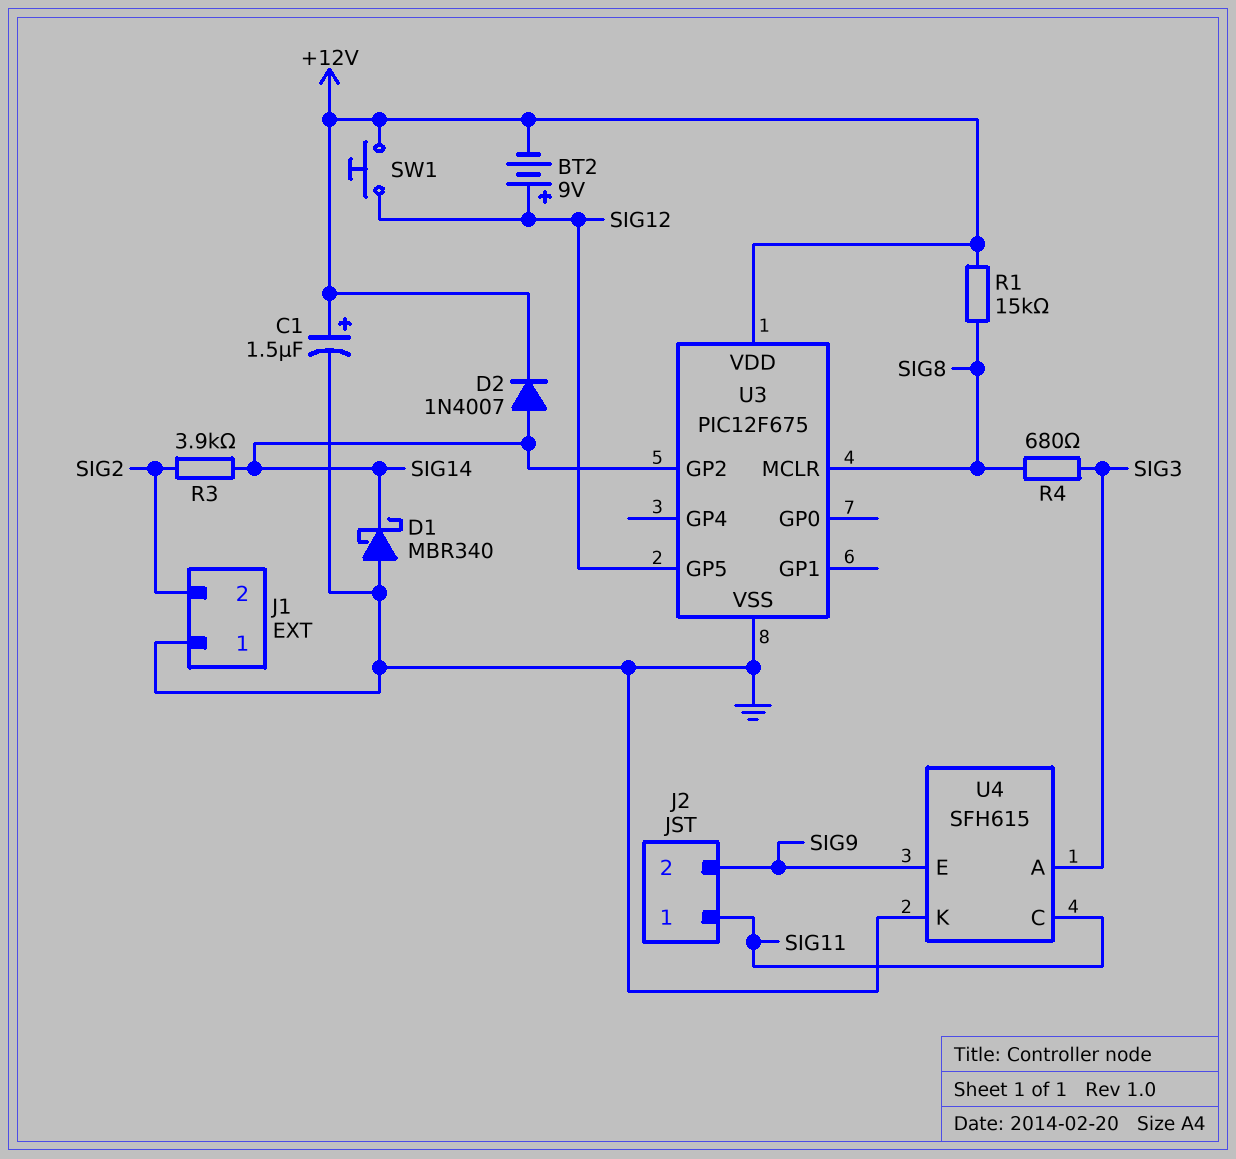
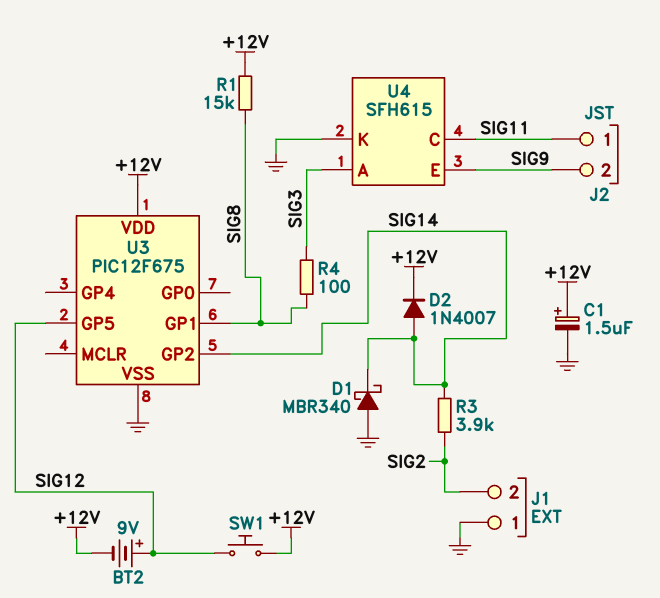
R4: 680 (SIG3, SIG8) -> 100 (SIG3, SIG8)
U3 pin GP1: none -> SIG8
U3 pin MCLR: SIG8 -> none

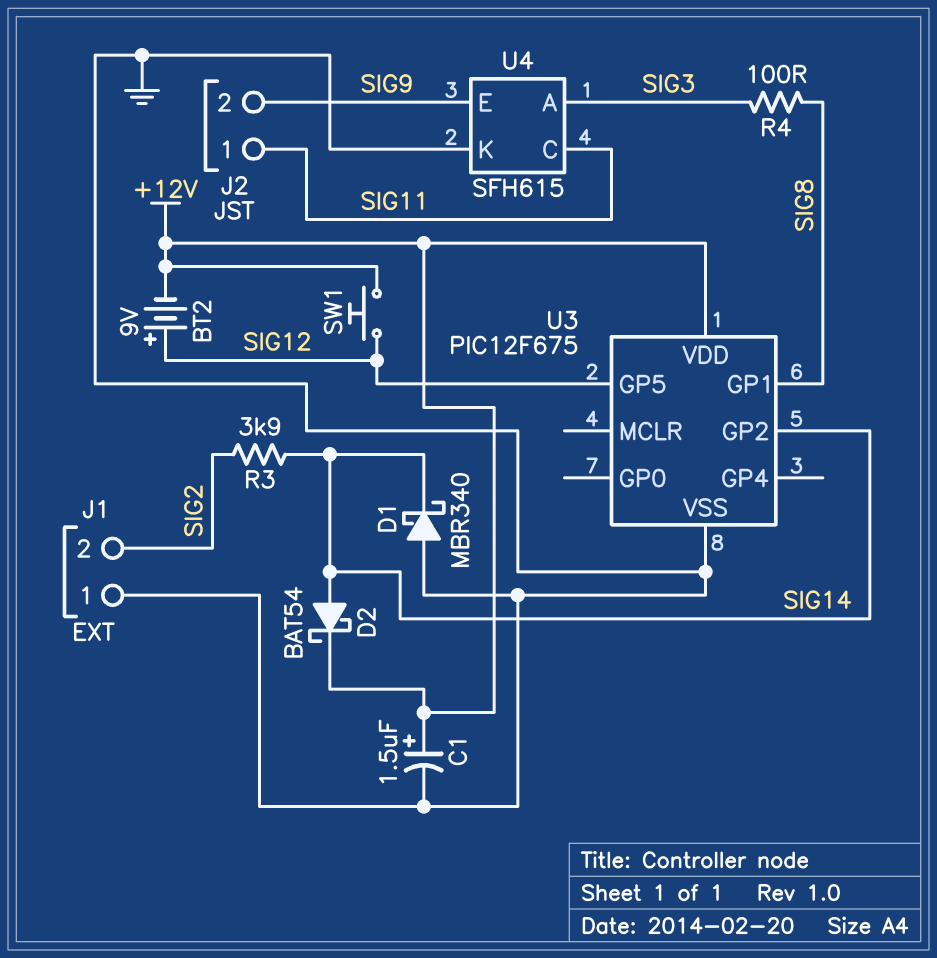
D2: diode 1N4007 (A SIG14, K +12V) -> schottky BAT54 (A SIG14, K +12V)
R1: 15k (+12V, SIG8) -> none

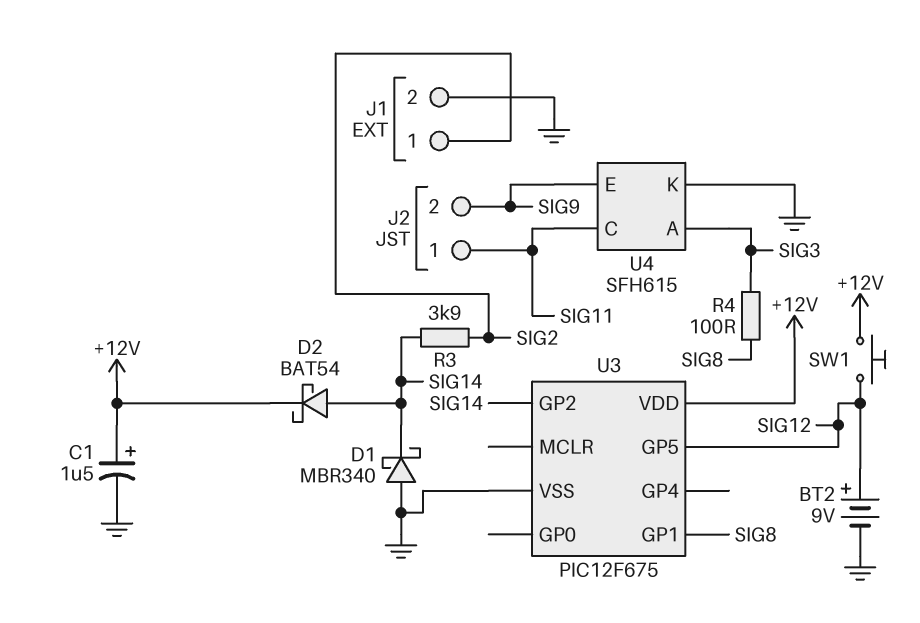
BT2: 9V (plus SIG12, minus +12V) -> 9V (plus SIG12, minus GND)
J1 pin 1: GND -> SIG2
J1 pin 2: SIG2 -> GND

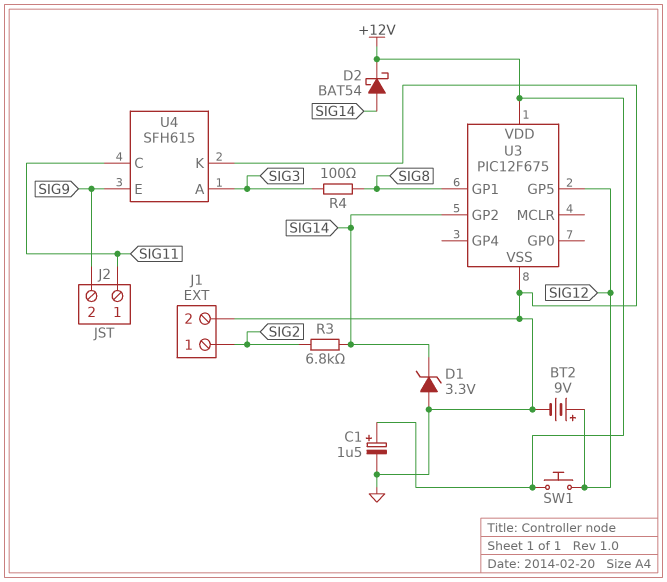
D1: schottky MBR340 (A GND, K SIG14) -> zener 3.3V (A GND, K SIG14)
R3: 3.9k (SIG2, SIG14) -> 6.8k (SIG2, SIG14)

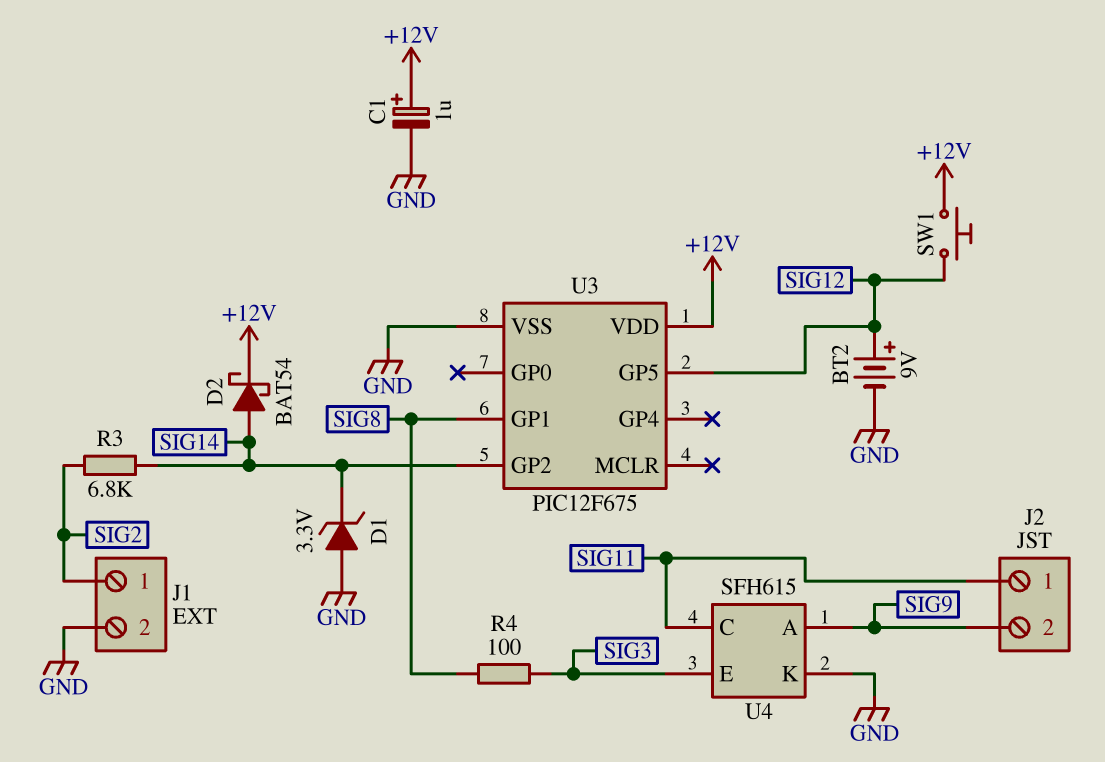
C1: 1.5uF (plus +12V, minus GND) -> 1uF (plus +12V, minus GND)
U4 pin A: SIG3 -> SIG9
U4 pin E: SIG9 -> SIG3

